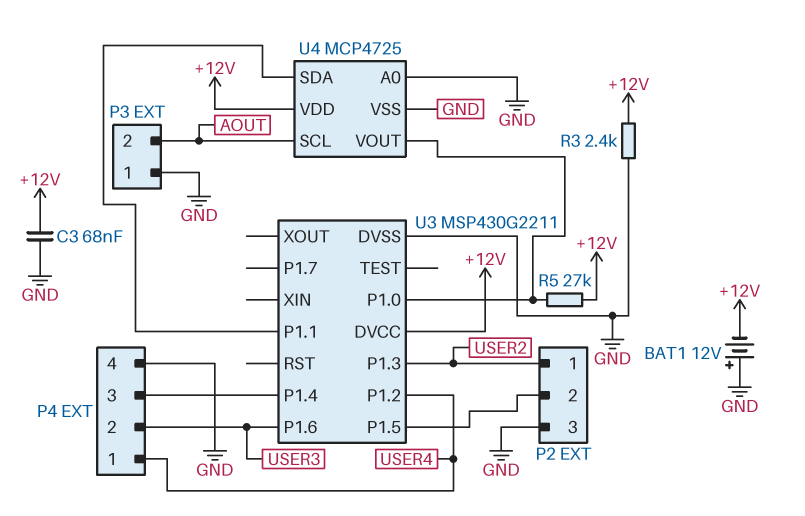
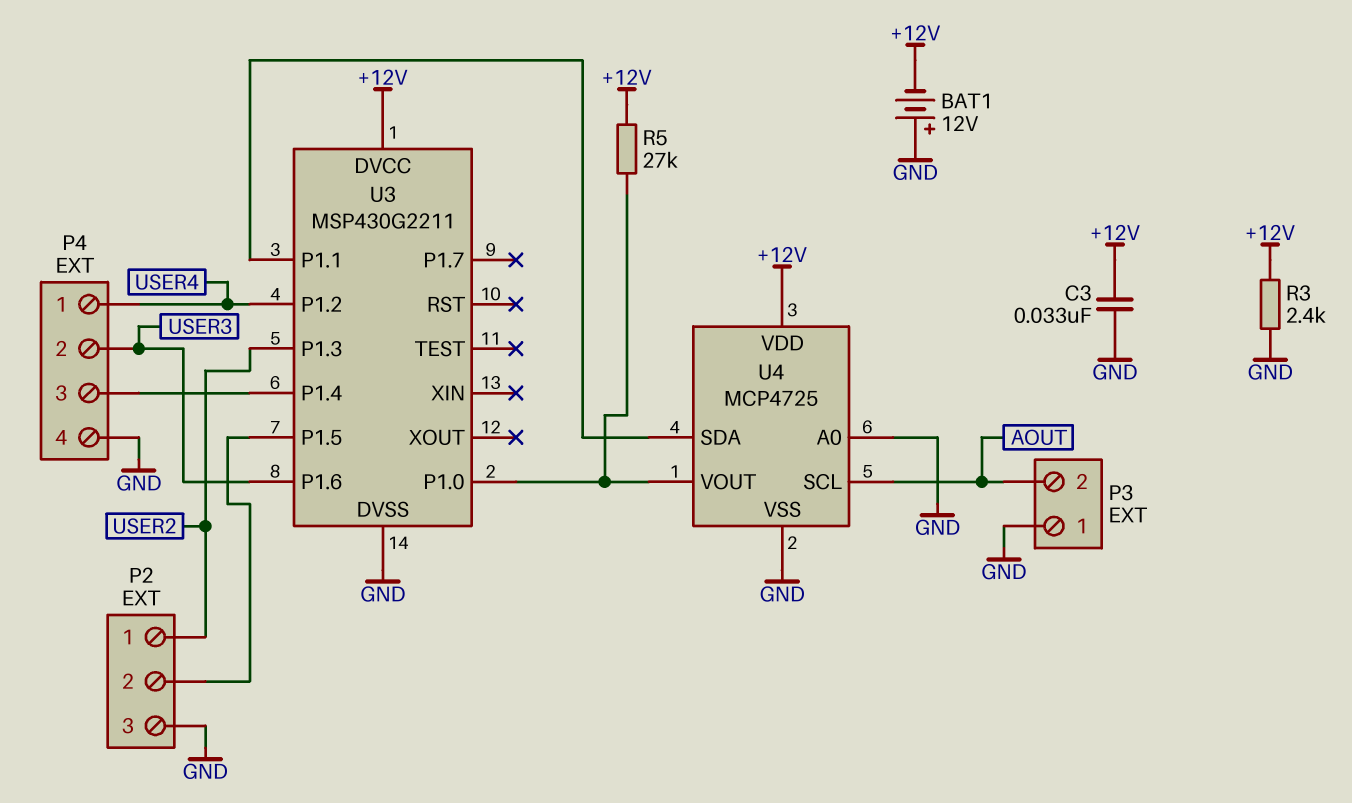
C3: 68nF (+12V, GND) -> 33nF (+12V, GND)

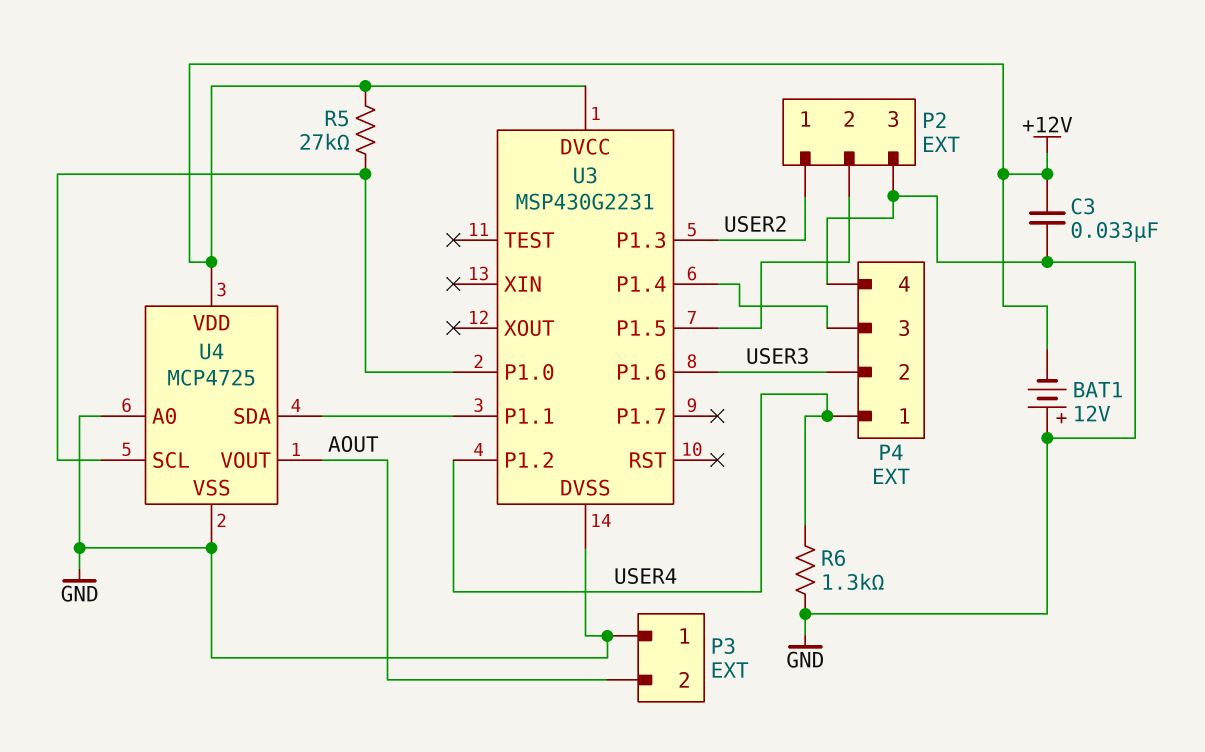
R3: 2.4k (+12V, GND) -> none
R6: none -> 1.3k (GND, USER4)
U3: MSP430G2211 -> MSP430G2231
U4 pin SCL: AOUT -> U3/P1.0
U4 pin VOUT: U3/P1.0 -> AOUT

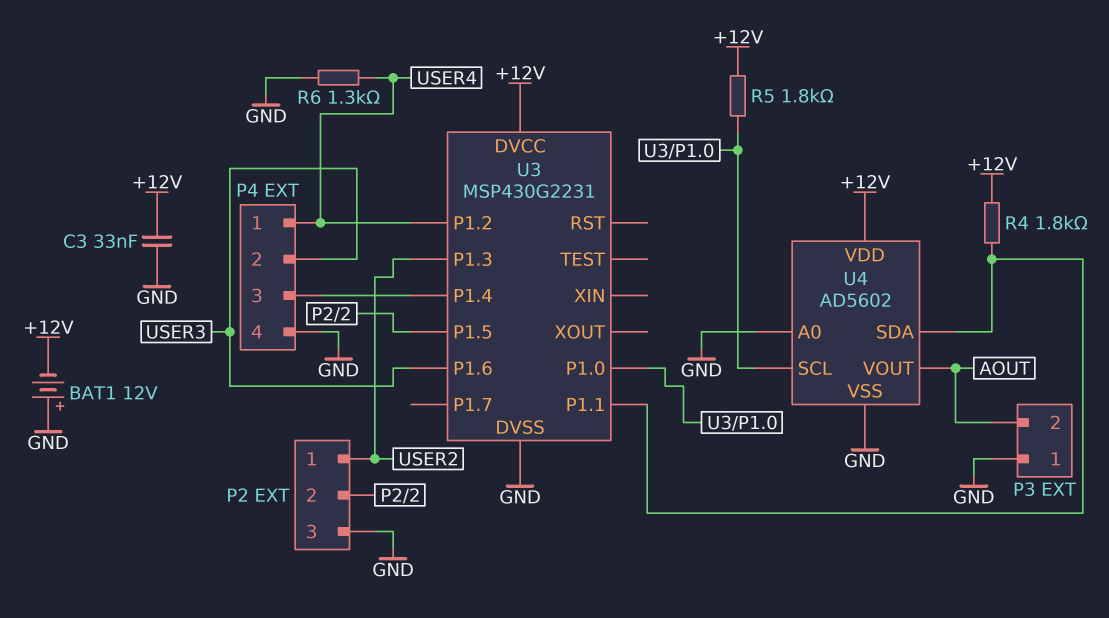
R4: none -> 1.8k (+12V, U3/P1.1)
R5: 27k (+12V, U3/P1.0) -> 1.8k (+12V, U3/P1.0)
U4: MCP4725 -> AD5602

